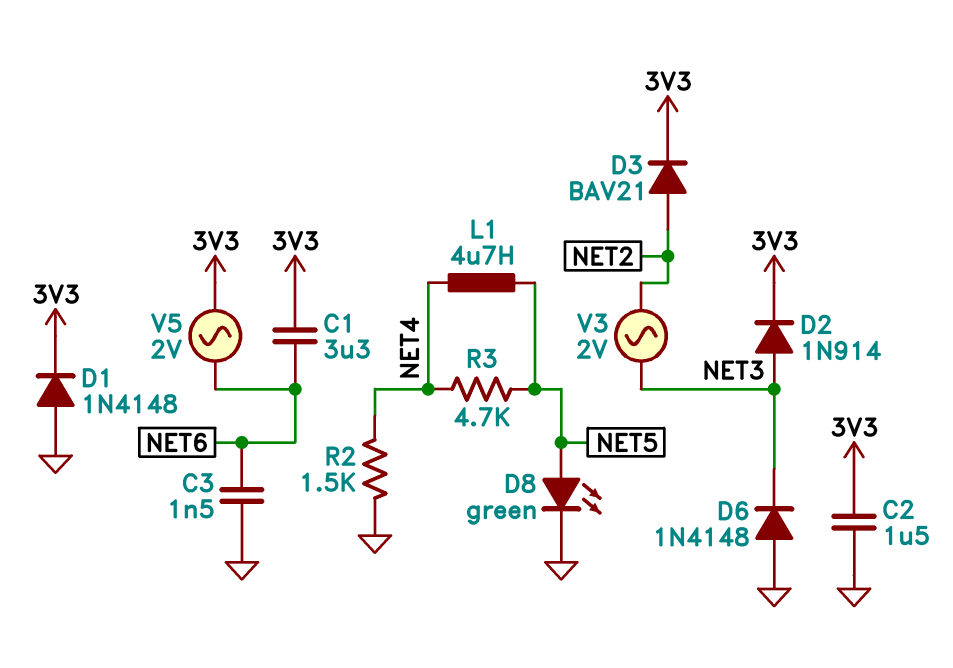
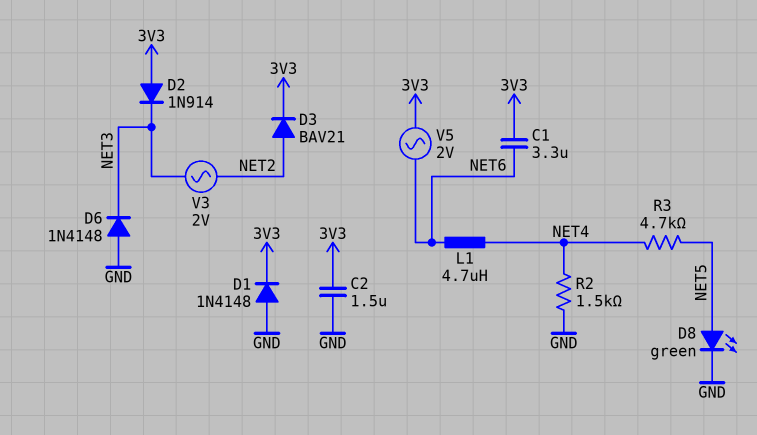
C3: 1.5nF (GND, NET6) -> none
D2: diode 1N914 (A NET3, K 3V3) -> diode 1N914 (A 3V3, K NET3)
L1: 4.7uH (NET4, NET5) -> 4.7uH (NET4, NET6)

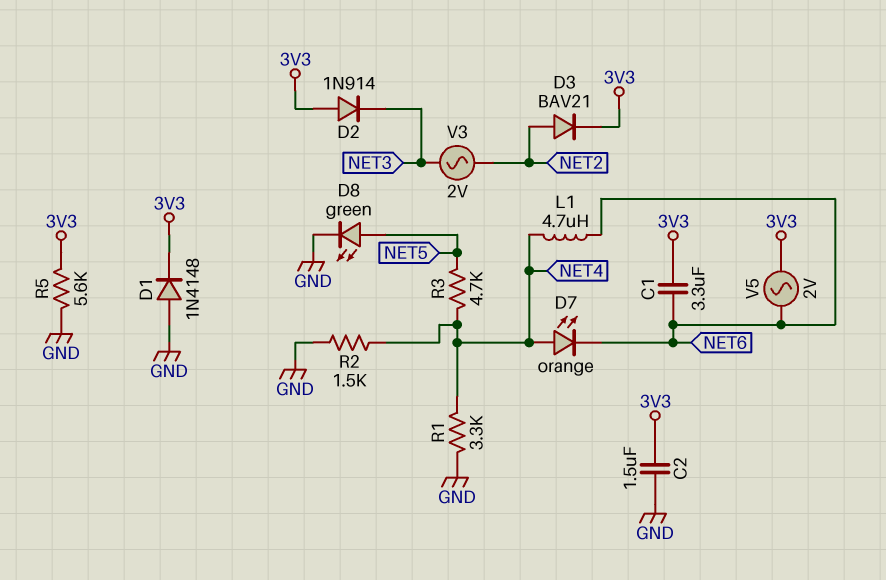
D6: diode 1N4148 (A GND, K NET3) -> none
D7: none -> LED orange (A NET4, K NET6)
R1: none -> 3.3k (GND, NET4)
R5: none -> 5.6k (3V3, GND)

